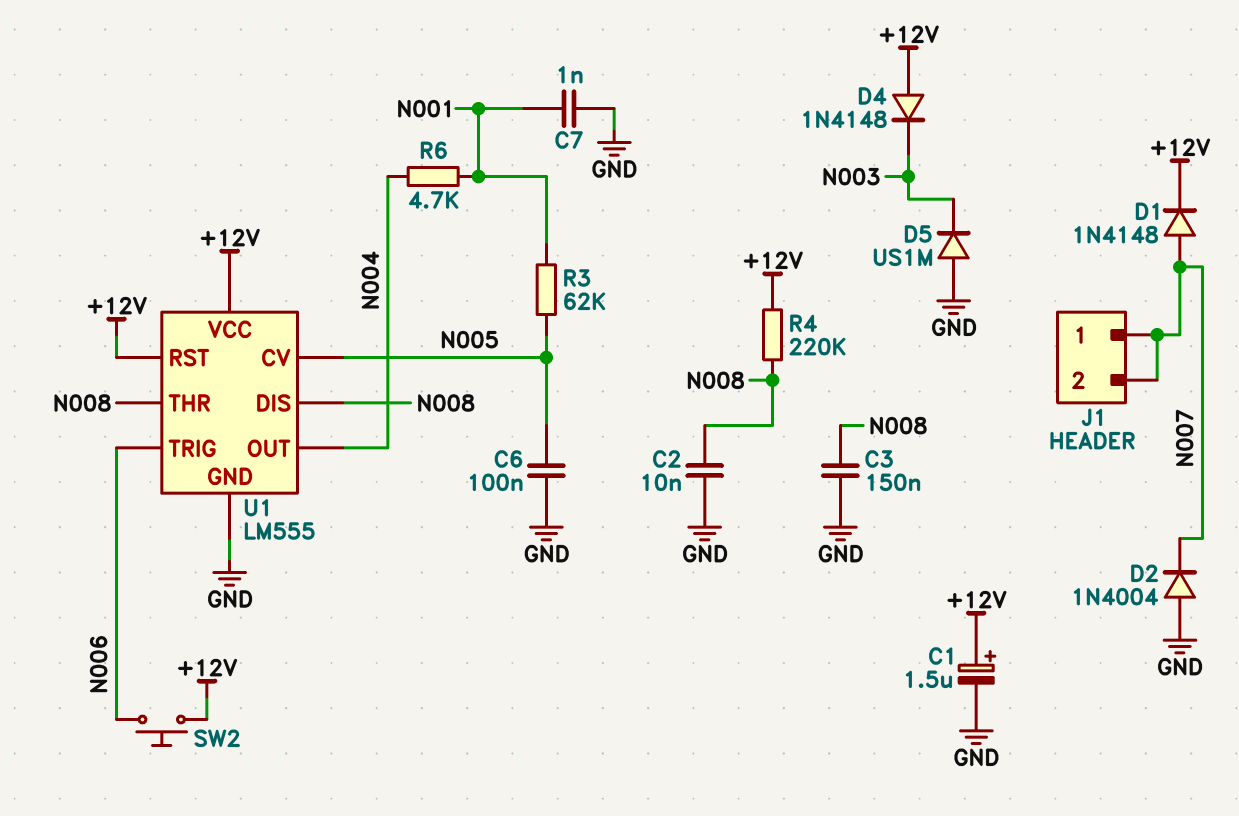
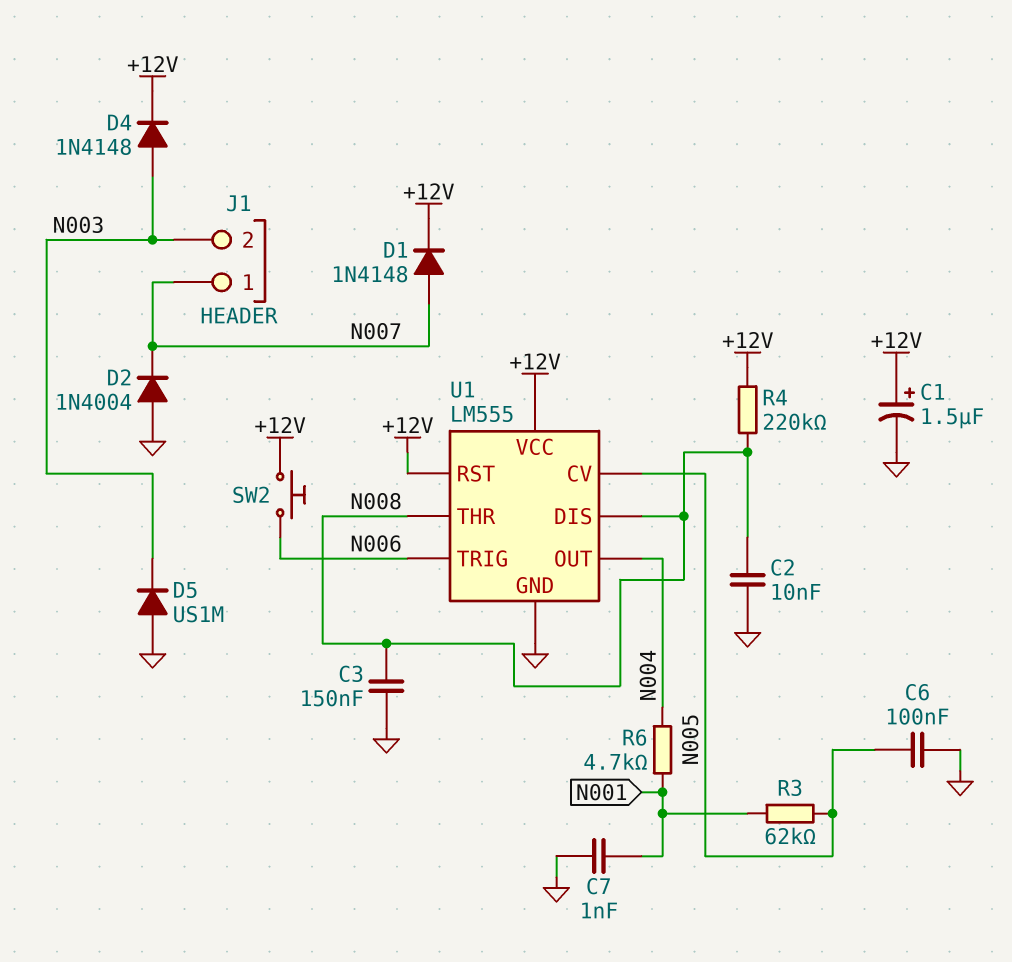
D4: diode 1N4148 (A +12V, K N003) -> diode 1N4148 (A N003, K +12V)
J1 pin 2: N007 -> N003

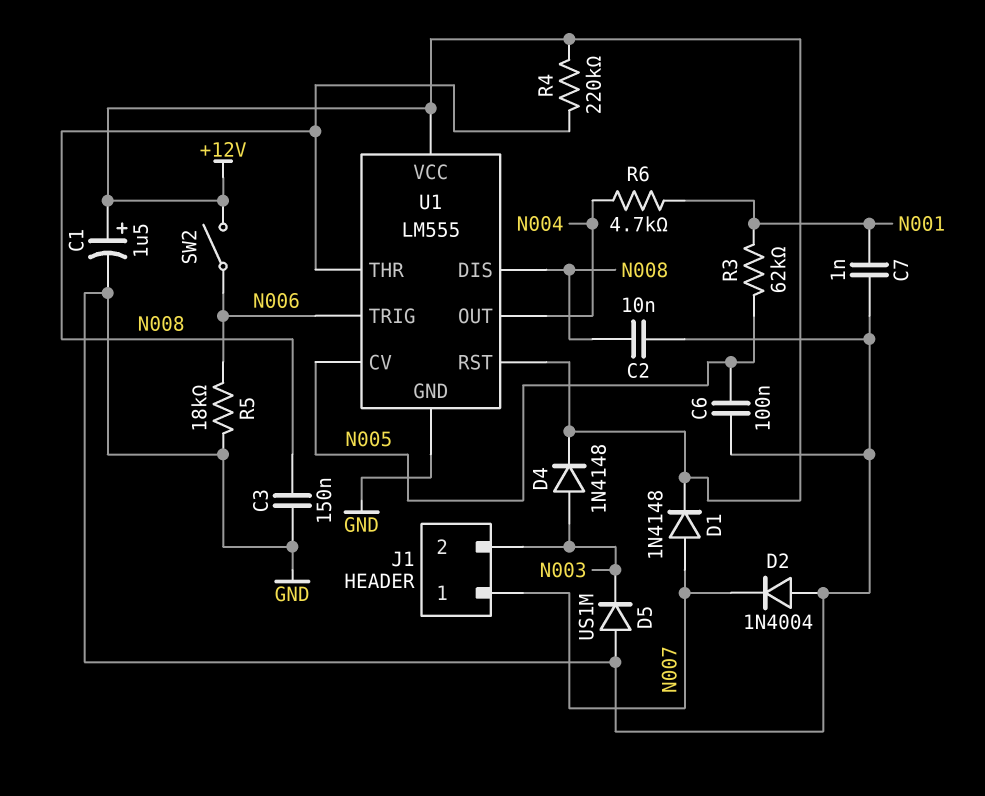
R5: none -> 18k (GND, N006)
SW2: button (+12V, N006) -> switch (+12V, N006)

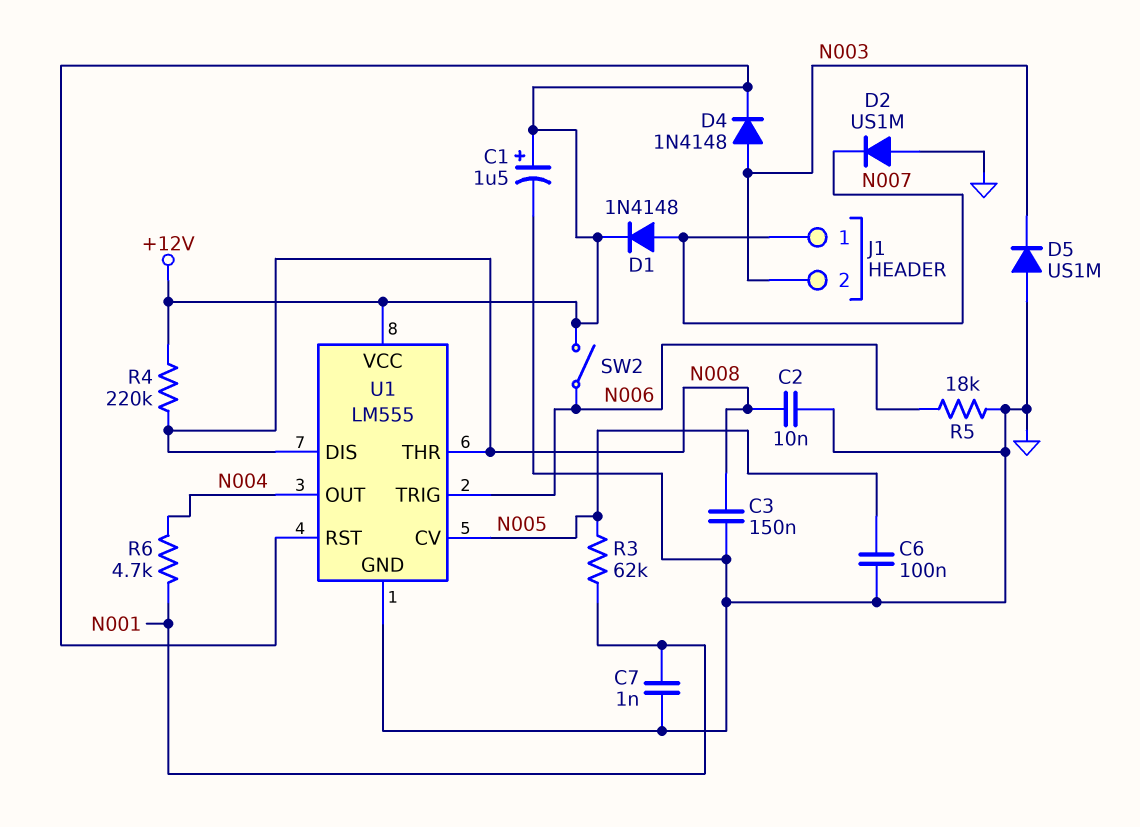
D2: diode 1N4004 (A GND, K N007) -> diode US1M (A GND, K N007)

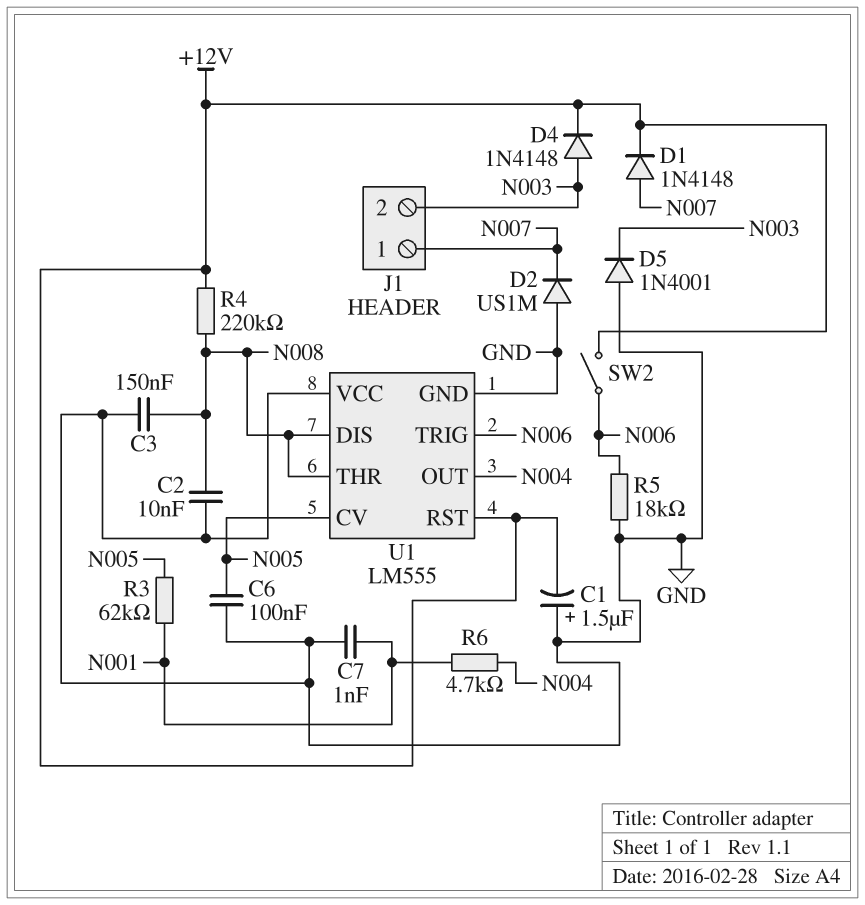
C1: 1.5uF (plus +12V, minus GND) -> 1.5uF (plus GND, minus +12V)
D5: diode US1M (A GND, K N003) -> diode 1N4001 (A GND, K N003)
U1 pin VCC: +12V -> GND

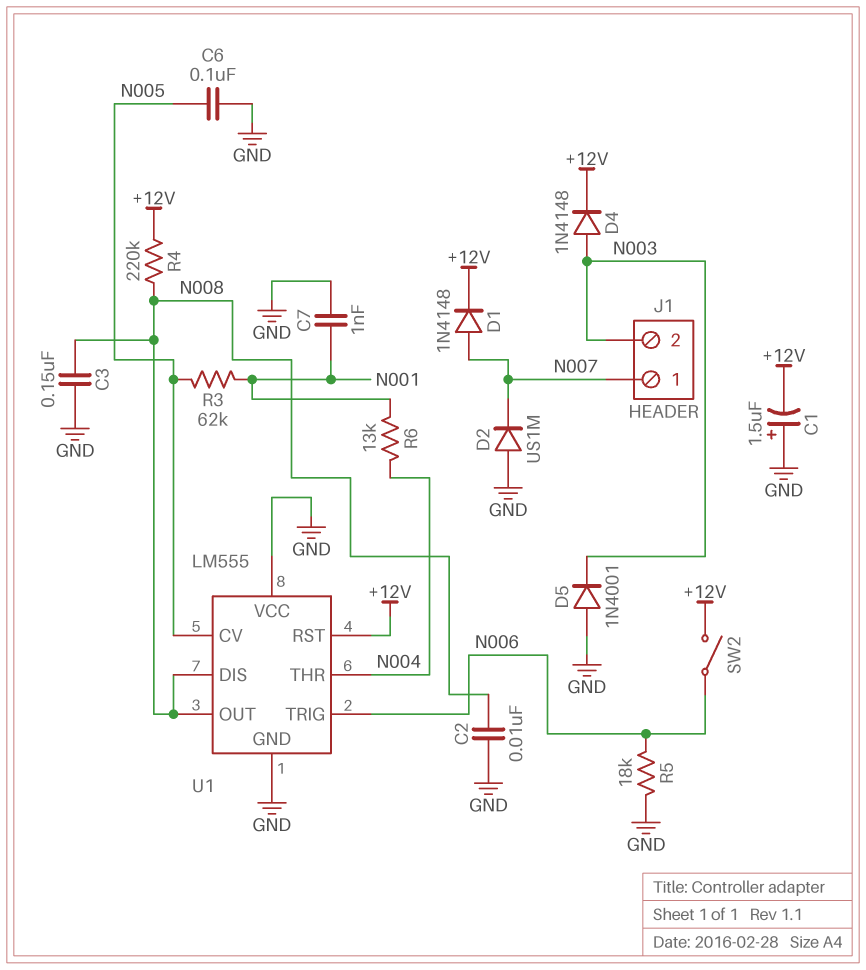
R6: 4.7k (N001, N004) -> 13k (N001, N004)
U1 pin OUT: N004 -> N008
U1 pin THR: N008 -> N004

